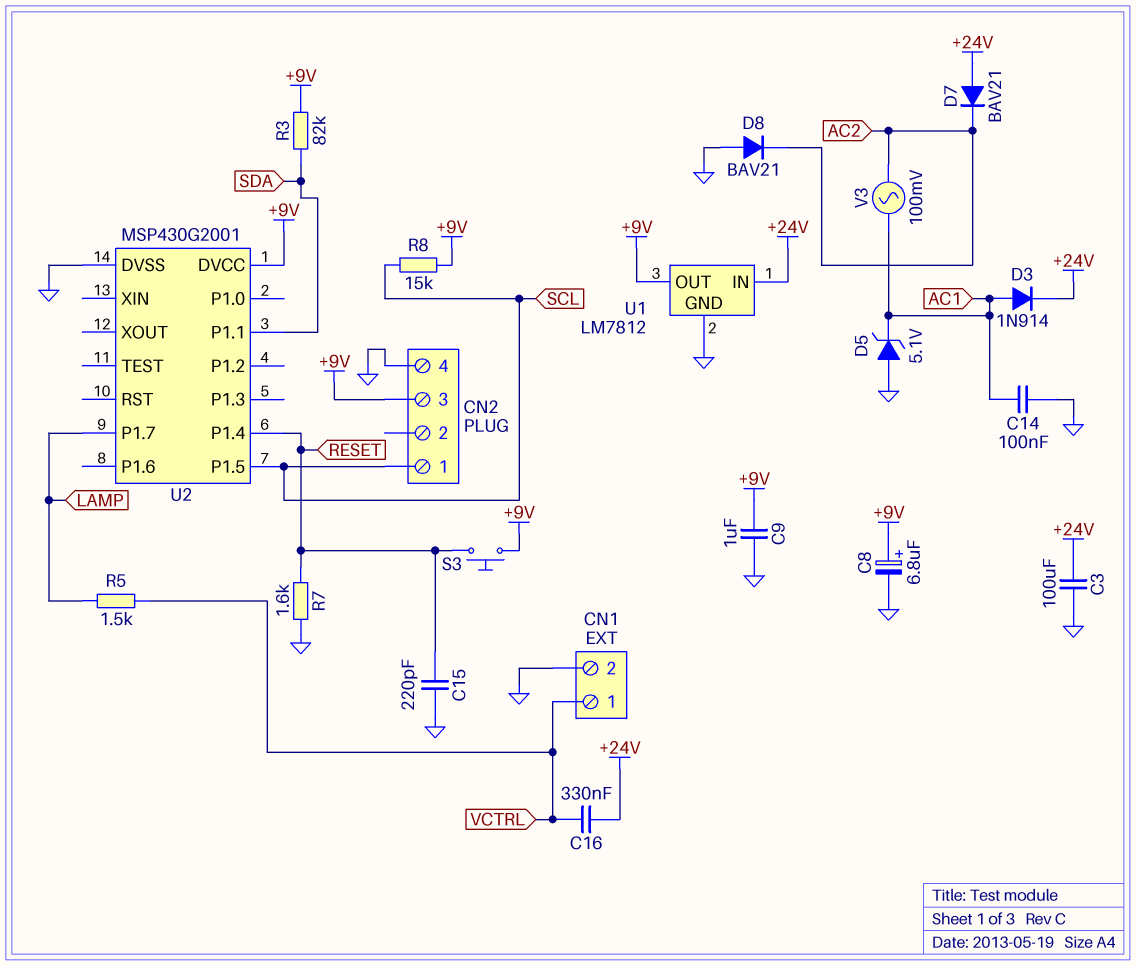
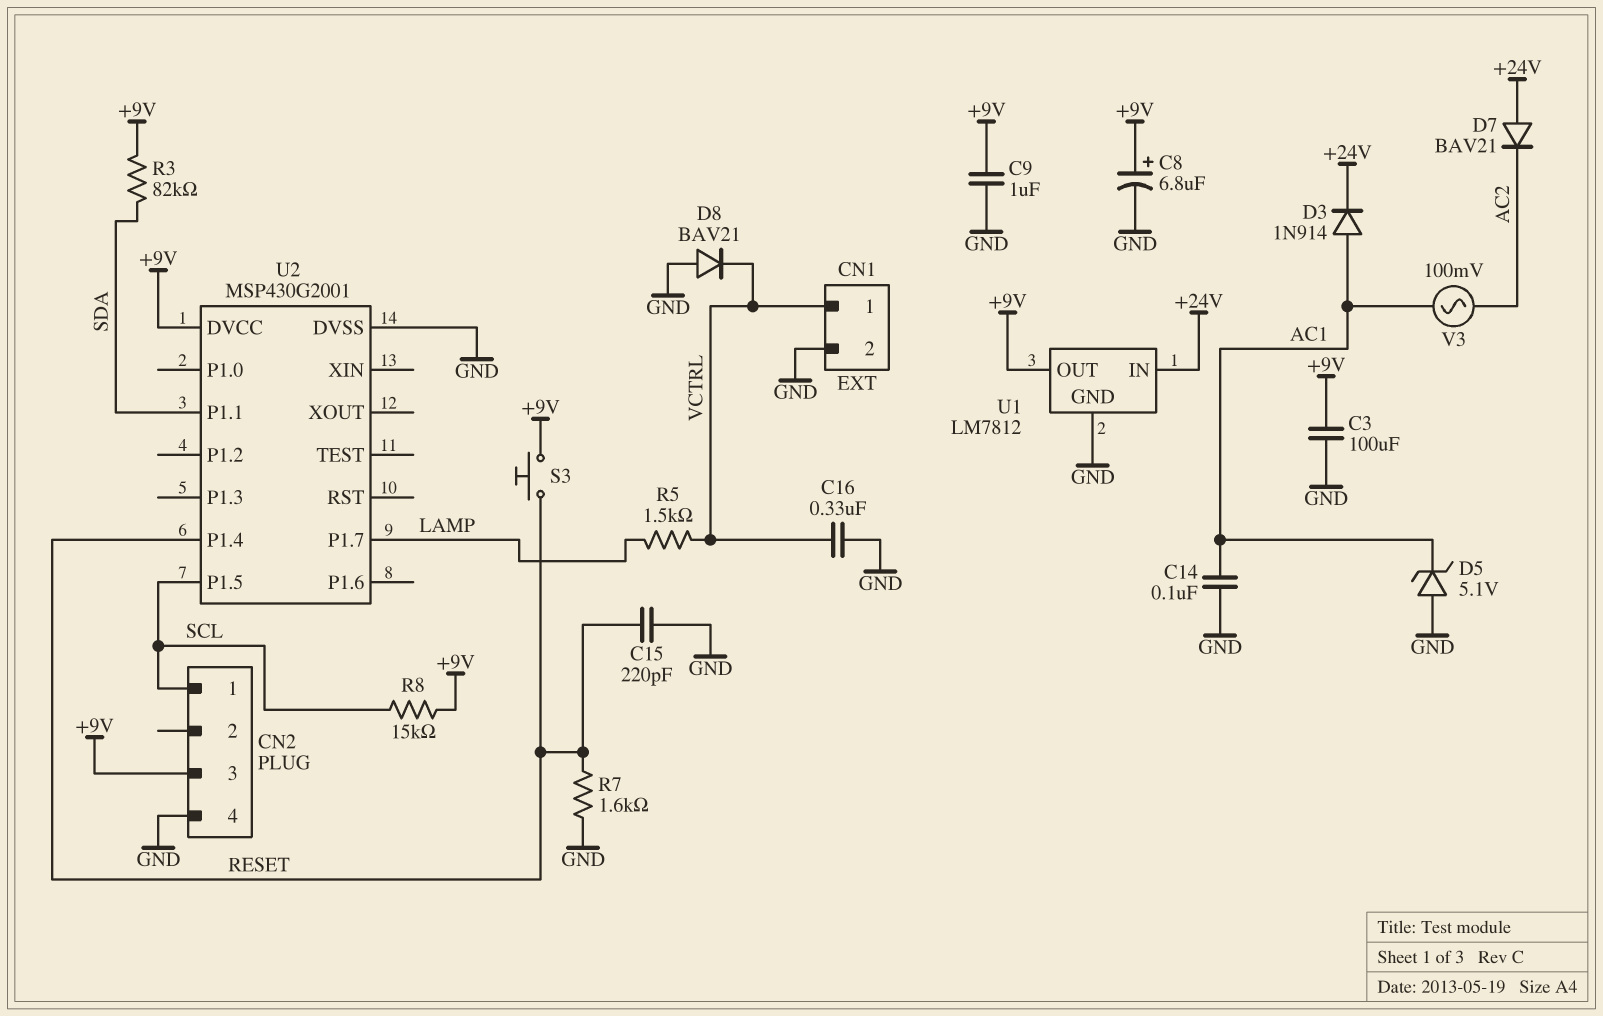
C3: 100uF (+24V, GND) -> 100uF (+9V, GND)
C16: 330nF (+24V, VCTRL) -> 330nF (GND, VCTRL)
D8: diode BAV21 (A GND, K AC2) -> diode BAV21 (A GND, K VCTRL)

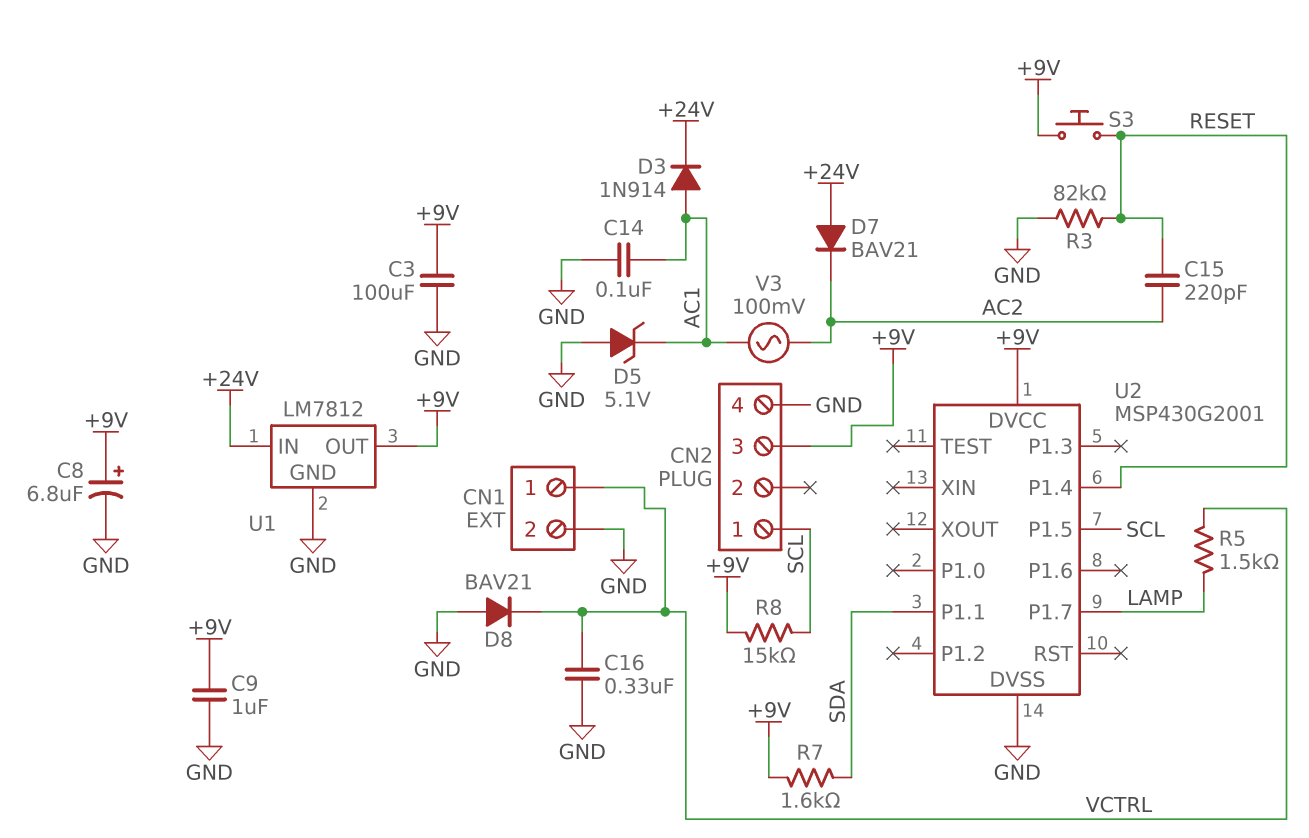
C15: 220pF (GND, RESET) -> 220pF (AC2, RESET)
R3: 82k (+9V, SDA) -> 82k (GND, RESET)
R7: 1.6k (GND, RESET) -> 1.6k (+9V, SDA)

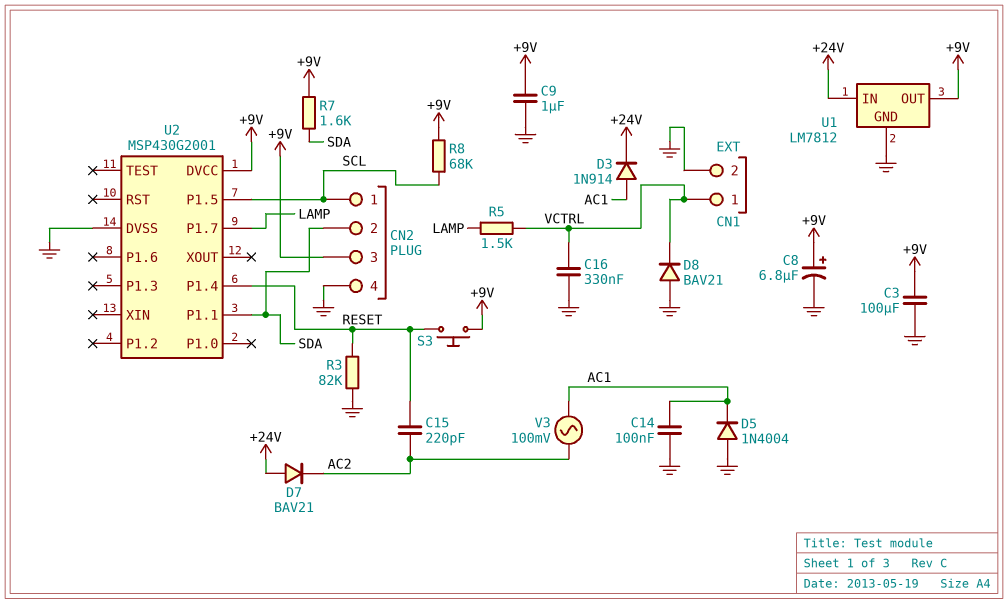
CN2 pin 2: none -> SDA
D5: zener 5.1V (A GND, K AC1) -> diode 1N4004 (A GND, K AC1)
R8: 15k (+9V, SCL) -> 68k (+9V, SCL)

